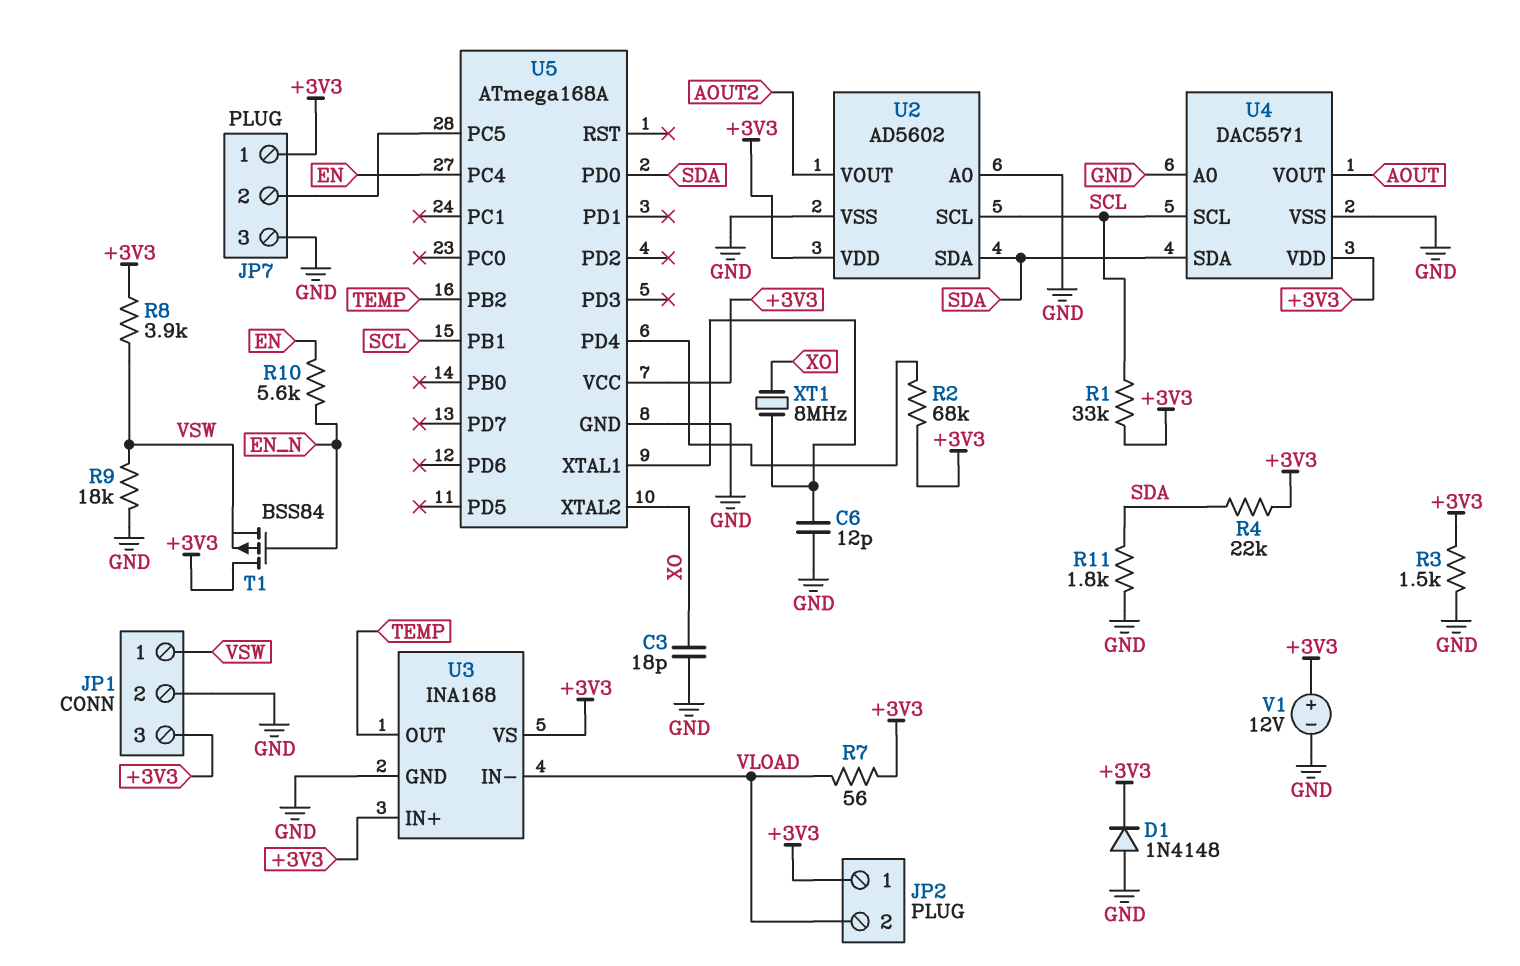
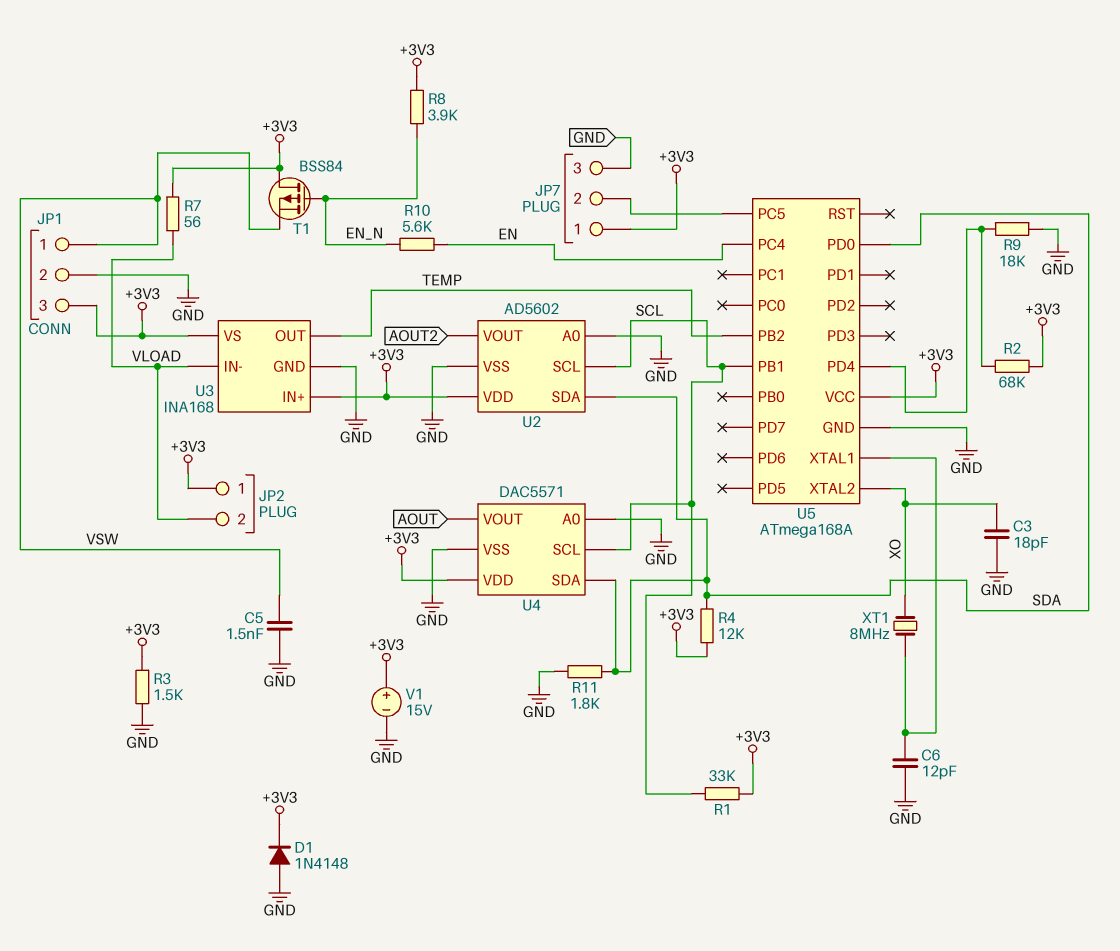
C5: none -> 1.5nF (GND, VSW)
R4: 22k (+3V3, SDA) -> 12k (+3V3, SDA)
R8: 3.9k (+3V3, VSW) -> 3.9k (+3V3, EN_N)
R9: 18k (GND, VSW) -> 18k (GND, U5/PD4)
V1: 12V (plus +3V3, minus GND) -> 15V (plus +3V3, minus GND)

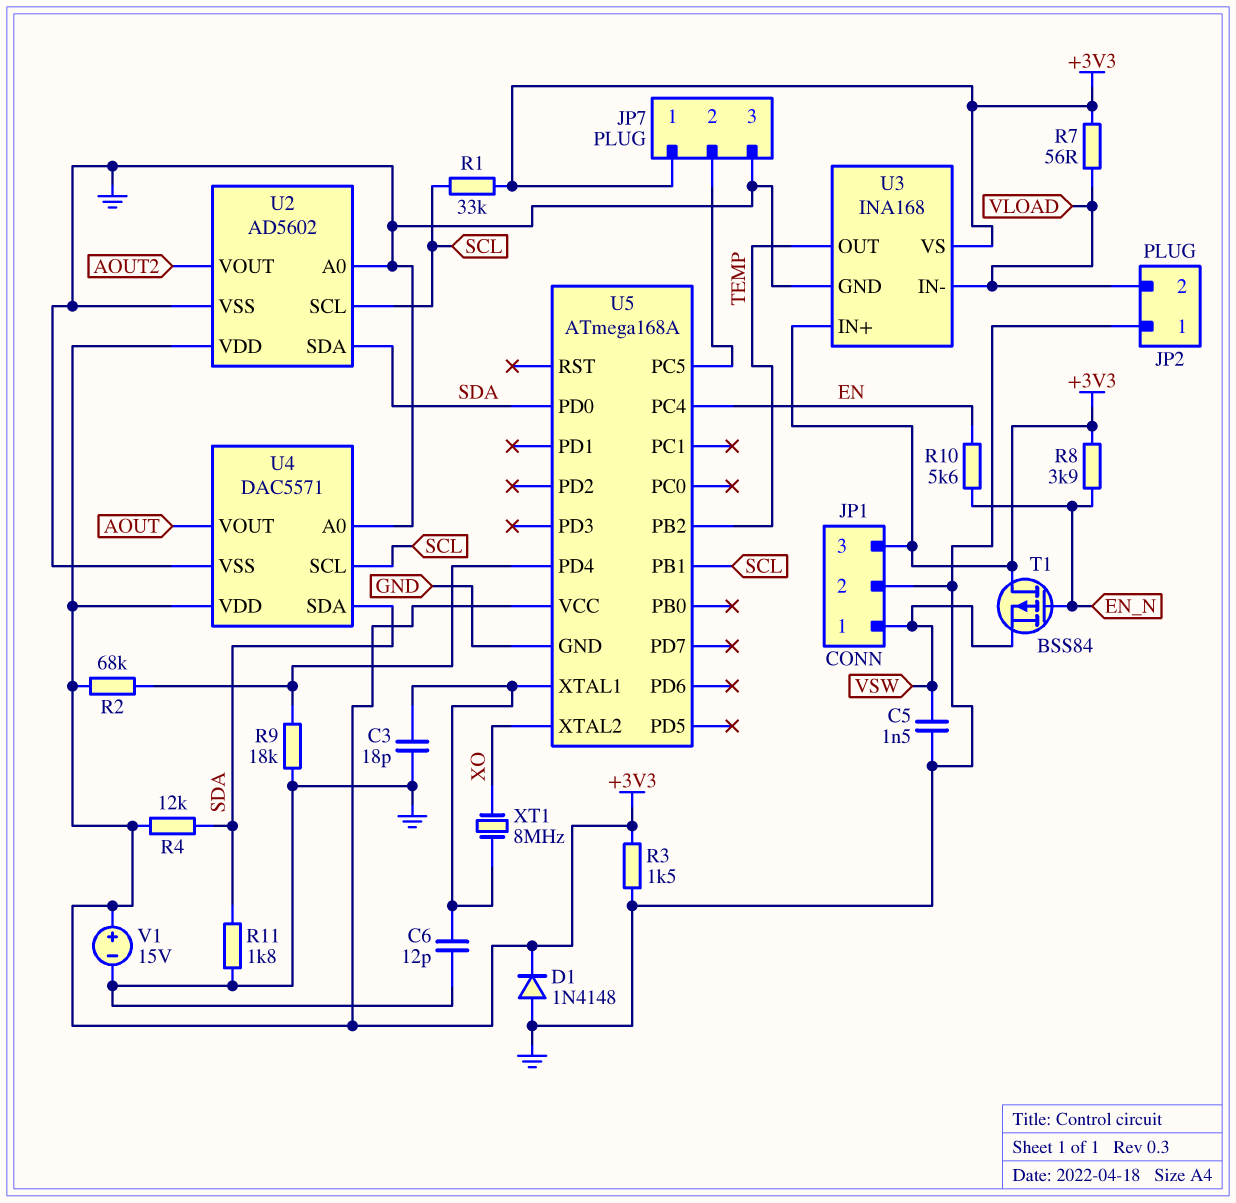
C3: 18pF (GND, XO) -> 18pF (GND, U5/XTAL1)
JP2 pin 1: +3V3 -> GND

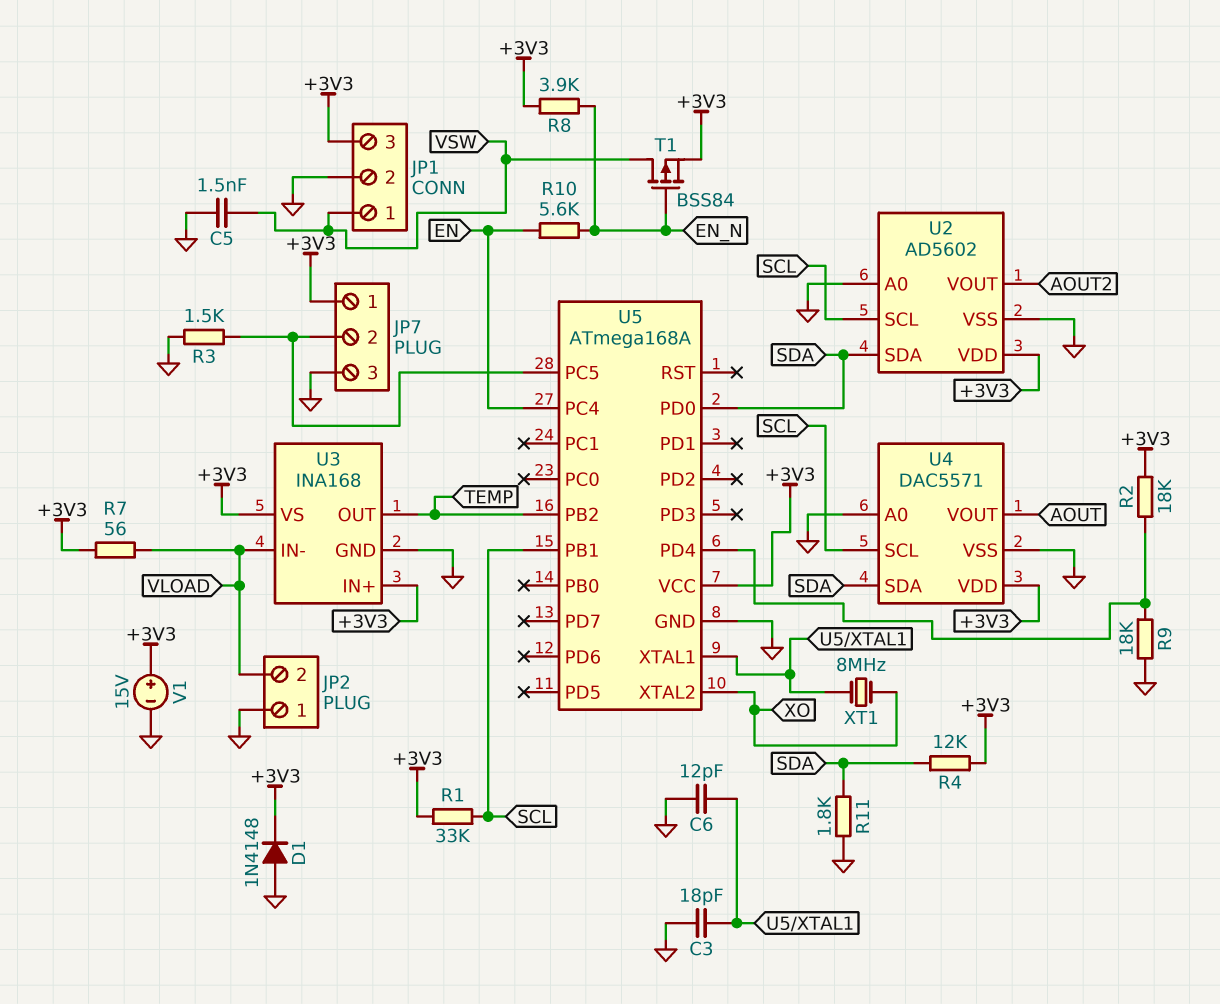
R2: 68k (+3V3, U5/PD4) -> 18k (+3V3, U5/PD4)
R3: 1.5k (+3V3, GND) -> 1.5k (GND, JP7/2)
T1: PMOS BSS84 (G EN_N, D +3V3, S VSW) -> PMOS BSS84 (G EN_N, D VSW, S +3V3)

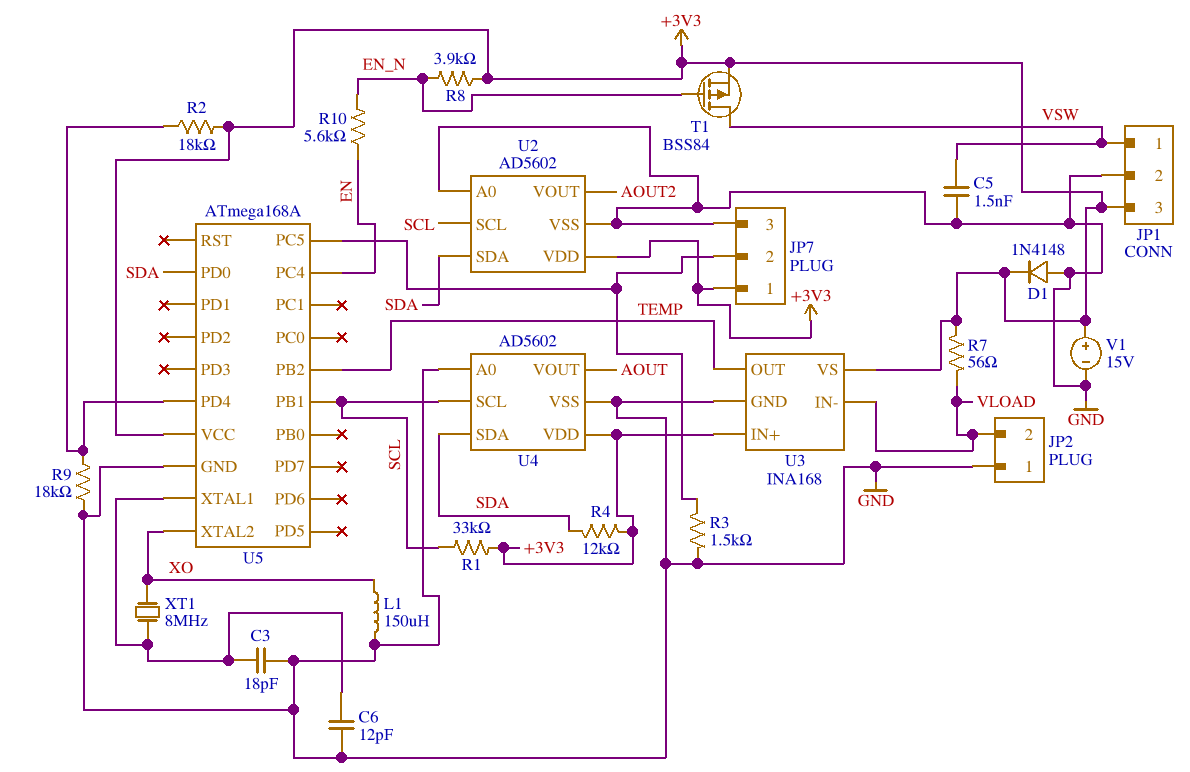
L1: none -> 150uH (GND, XO)
R11: 1.8k (GND, SDA) -> none
U4: DAC5571 -> AD5602

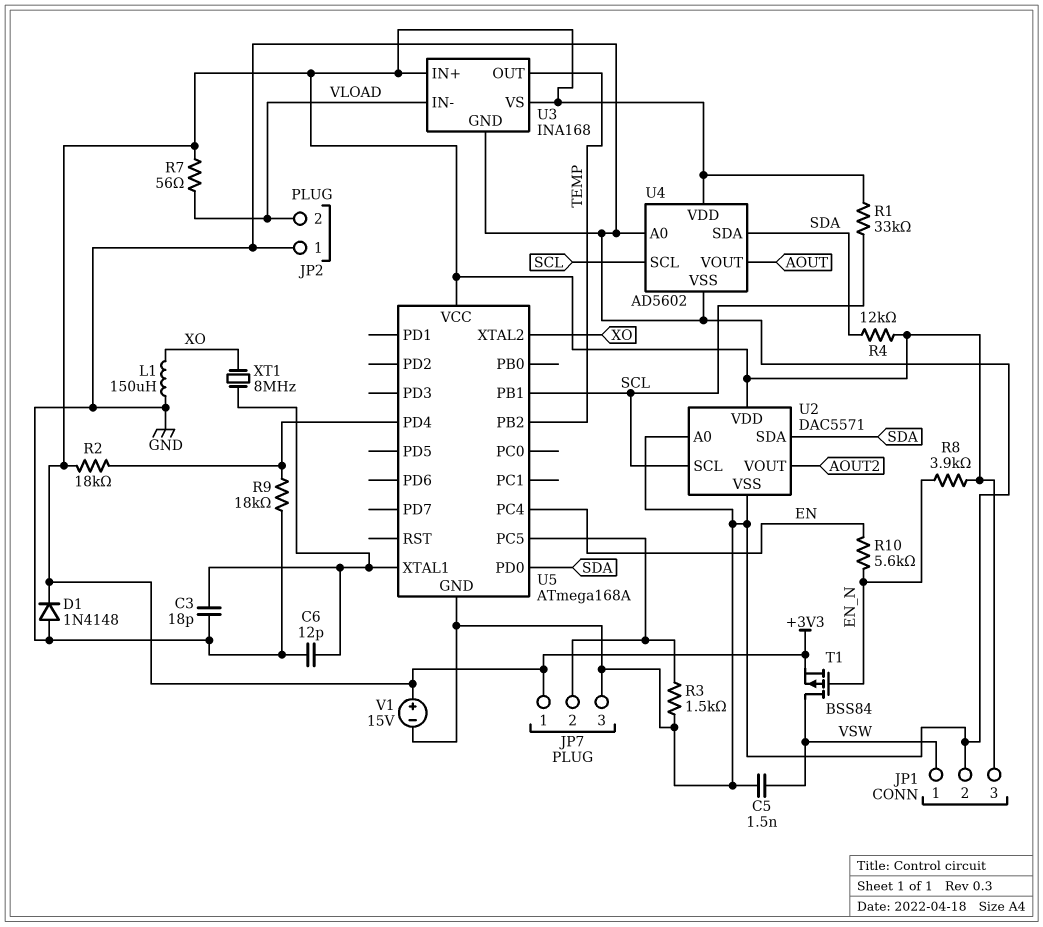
U2: AD5602 -> DAC5571

